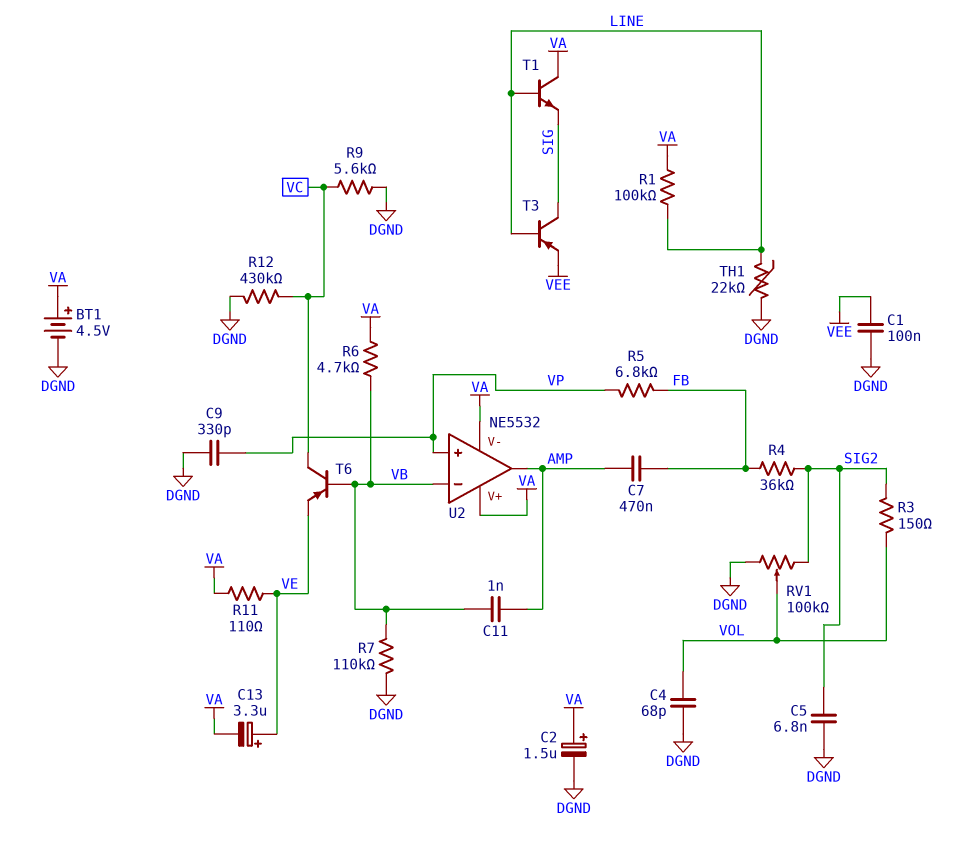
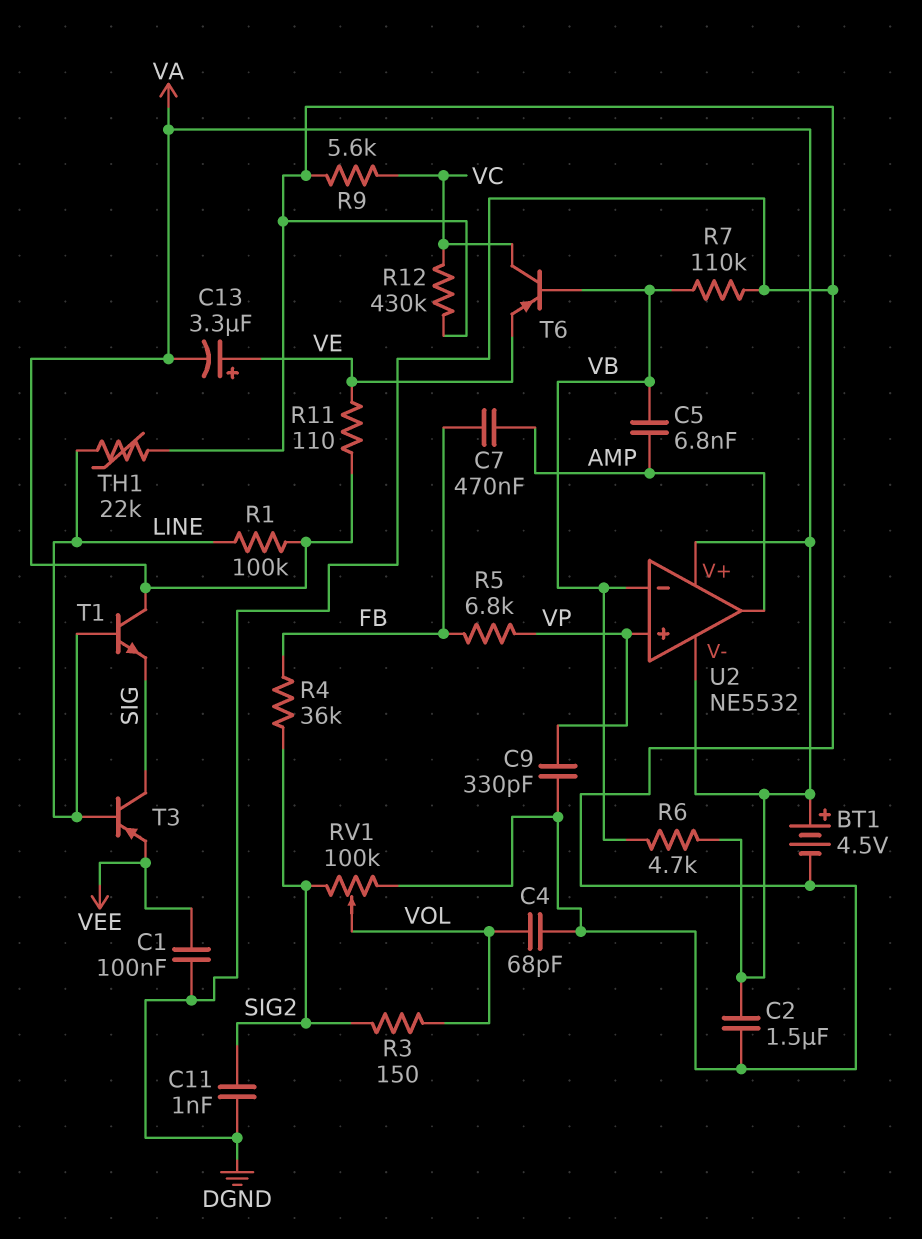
C2: 1.5uF (plus VA, minus DGND) -> 1.5uF (DGND, VA)
C5: 6.8nF (DGND, SIG2) -> 6.8nF (AMP, VB)
C11: 1nF (AMP, VB) -> 1nF (DGND, SIG2)

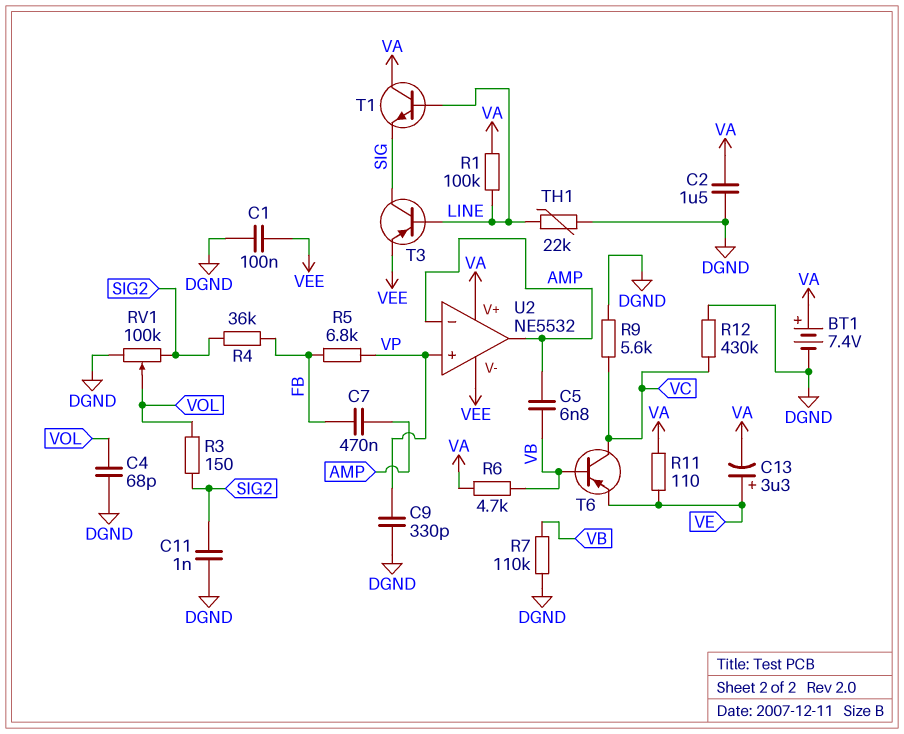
BT1: 4.5V (plus VA, minus DGND) -> 7.4V (plus VA, minus DGND)
U2 pin V-: VA -> VEE
U2 pin in-: VB -> AMP

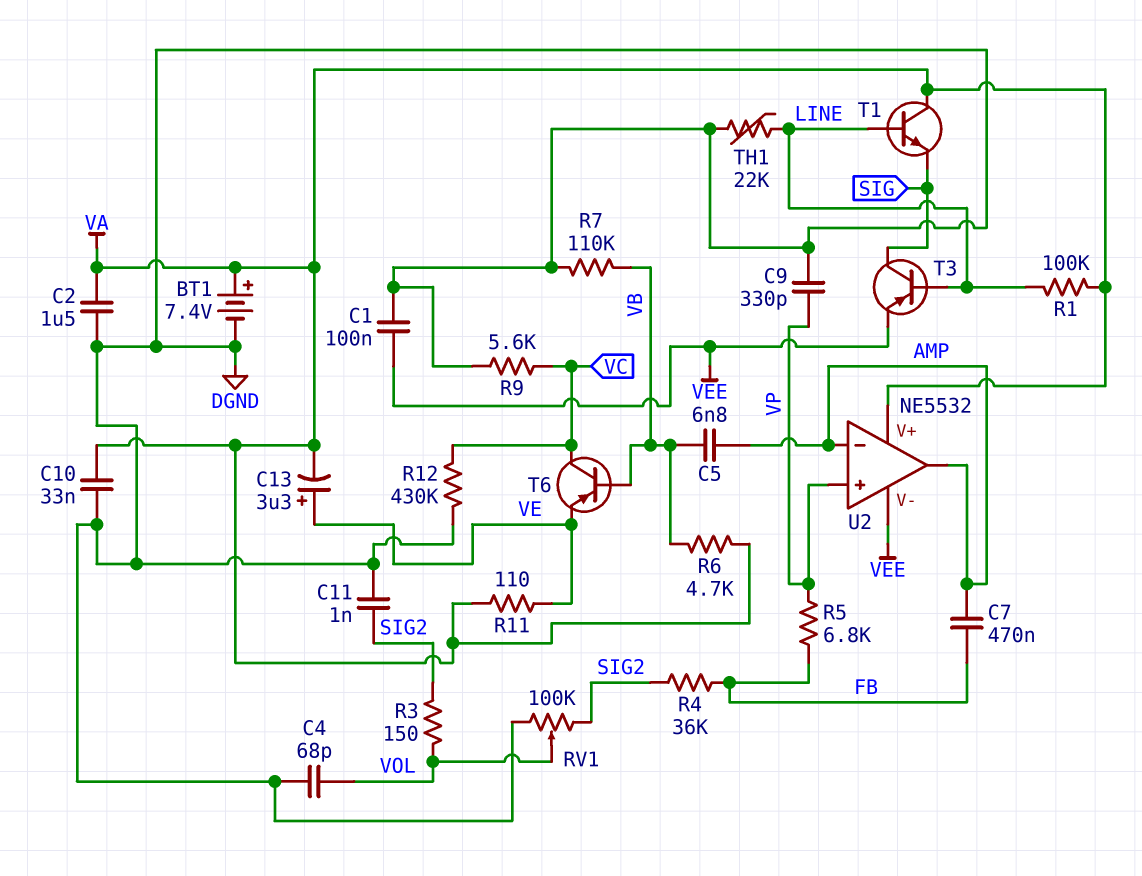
C10: none -> 33nF (DGND, VA)

